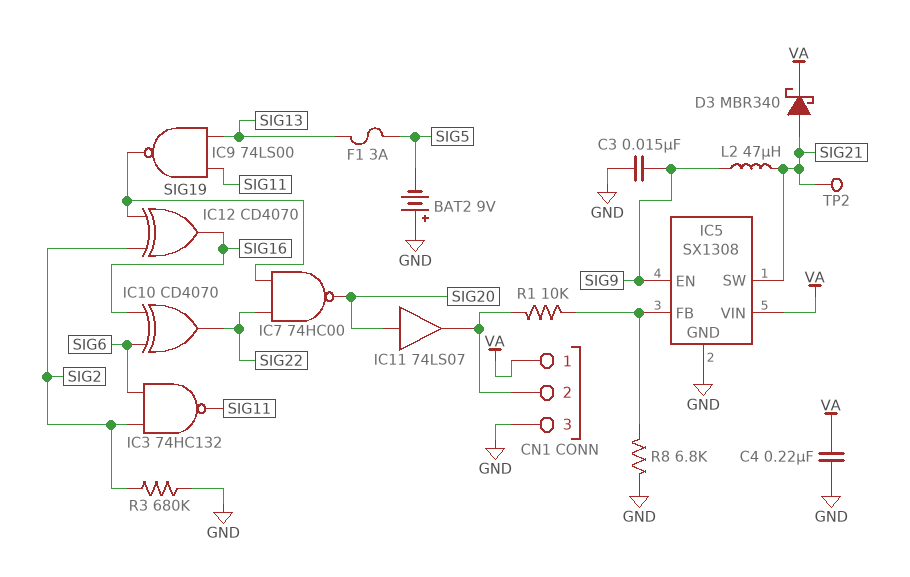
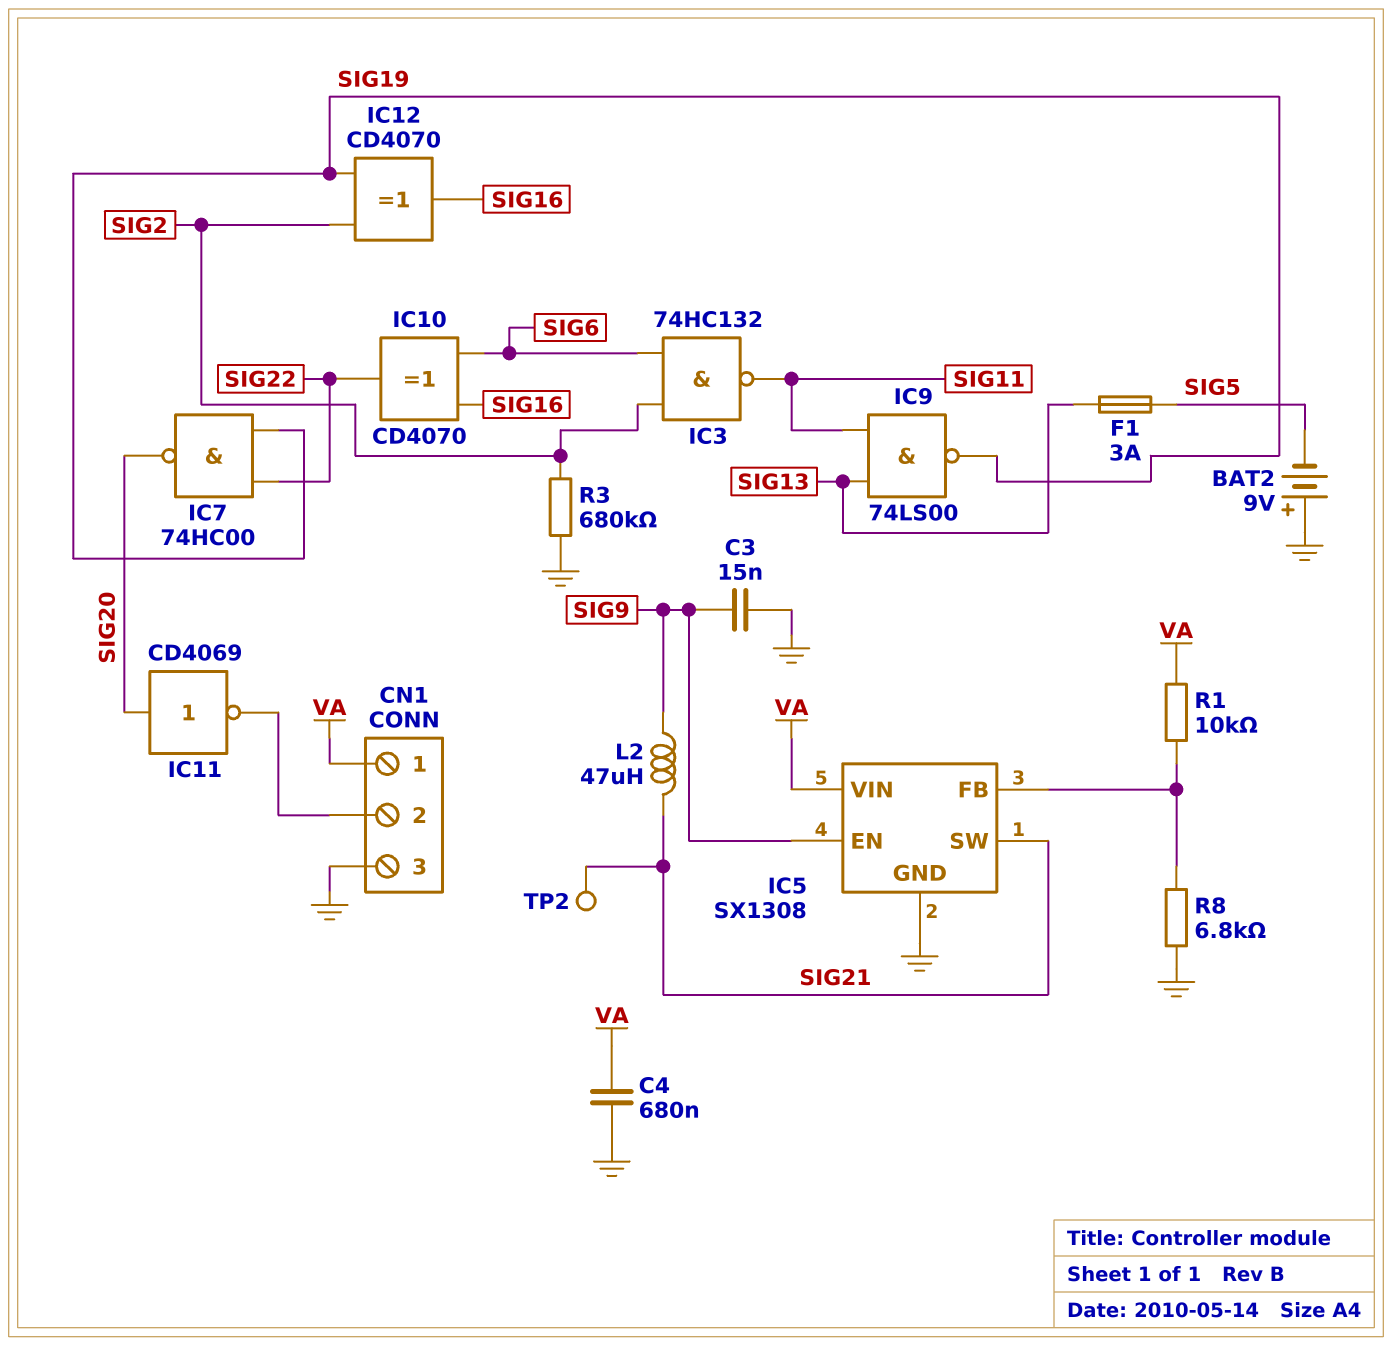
C4: 220nF (GND, VA) -> 680nF (GND, VA)
D3: schottky MBR340 (A SIG21, K VA) -> none
IC11: buffer 74LS07 (in SIG20, out CN1/2) -> NOT CD4069 (in SIG20, out CN1/2)
R1: 10k (CN1/2, IC5/FB) -> 10k (IC5/FB, VA)

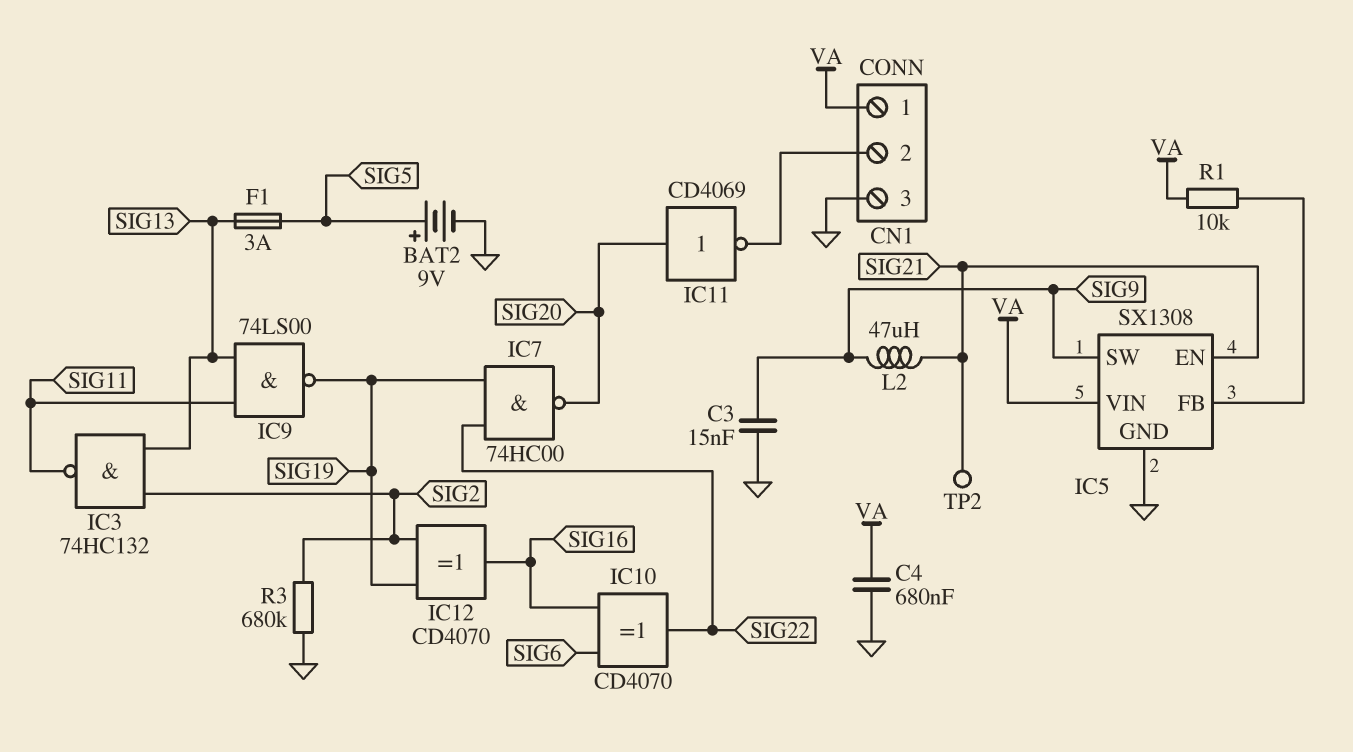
BAT2: 9V (plus GND, minus SIG5) -> 9V (plus SIG5, minus GND)
IC3: NAND 74HC132 (in SIG2, in SIG6, out SIG11) -> NAND 74HC132 (in SIG2, in SIG13, out SIG11)
IC5 pin EN: SIG9 -> SIG21
IC5 pin SW: SIG21 -> SIG9
R8: 6.8k (GND, IC5/FB) -> none

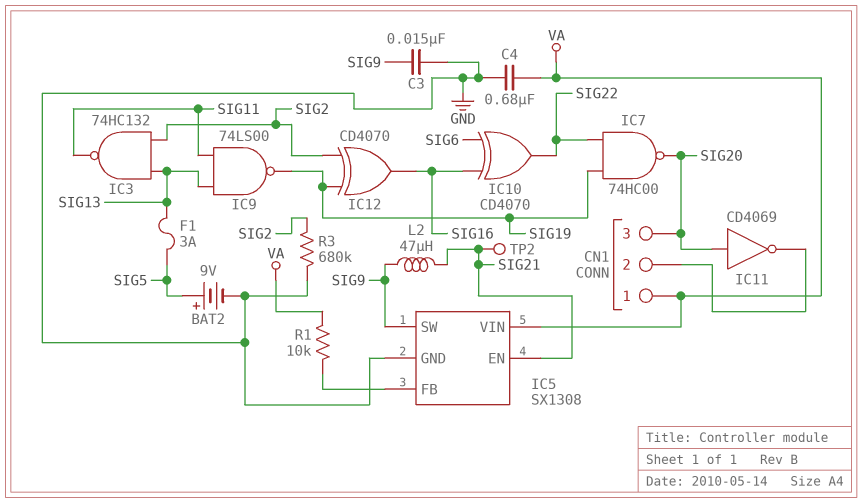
CN1 pin 3: GND -> SIG20

